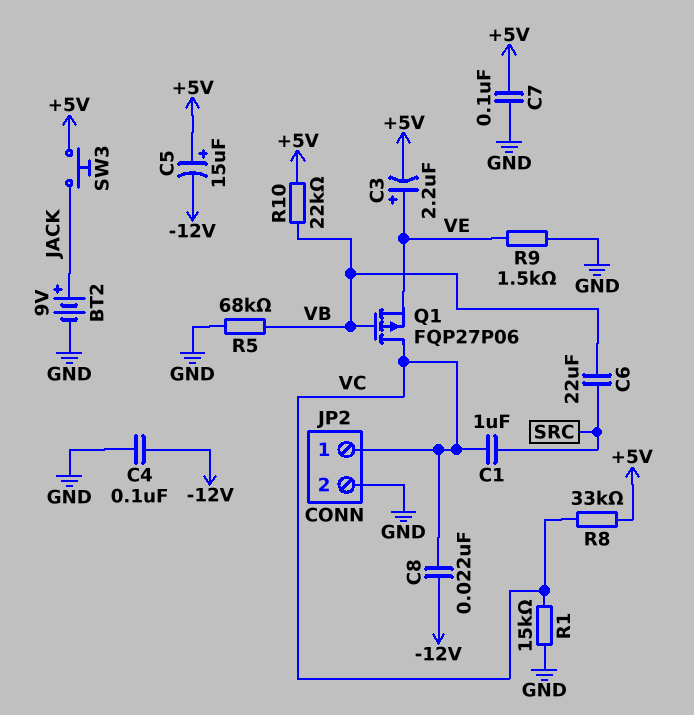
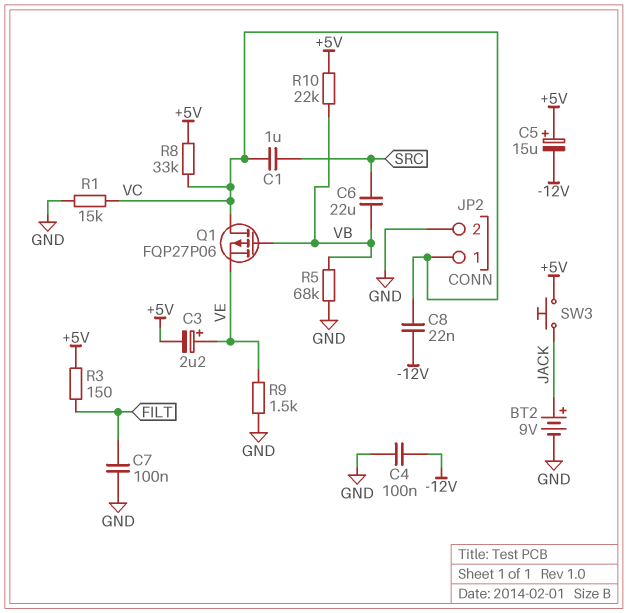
C7: 100nF (+5V, GND) -> 100nF (FILT, GND)
R3: none -> 150 (+5V, FILT)

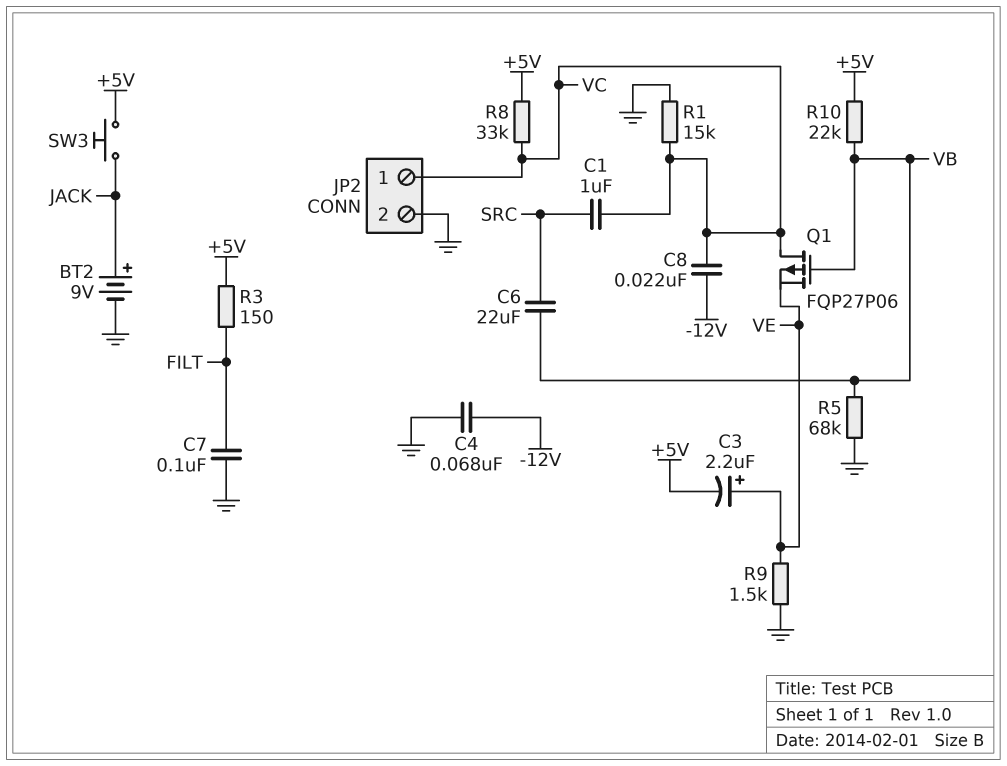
C4: 100nF (-12V, GND) -> 68nF (-12V, GND)
C5: 15uF (plus +5V, minus -12V) -> none

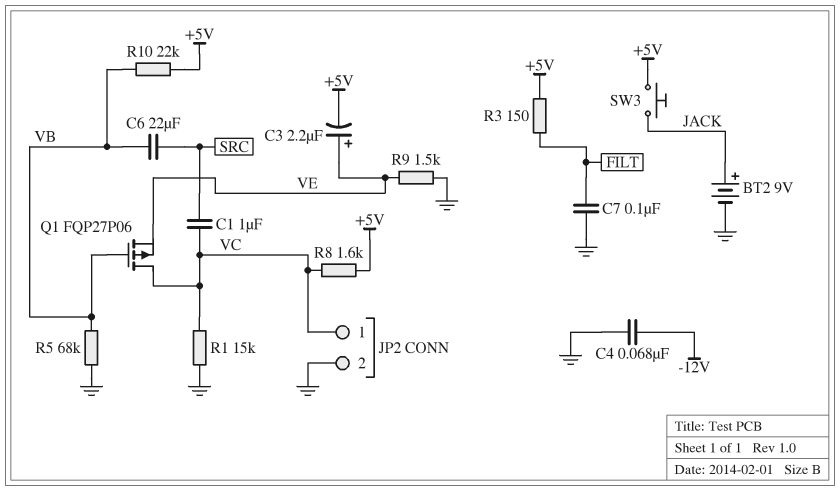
C8: 22nF (-12V, VC) -> none
R8: 33k (+5V, VC) -> 1.6k (+5V, VC)

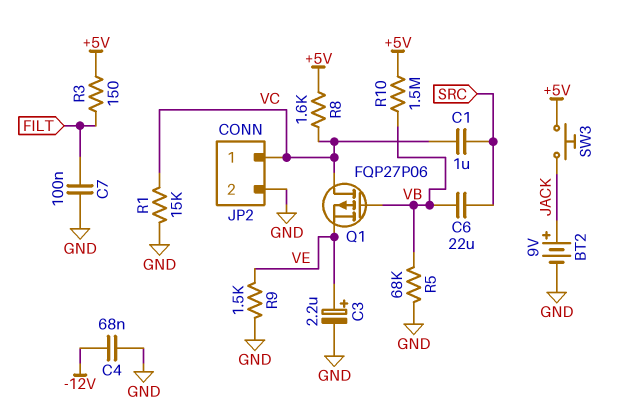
C3: 2.2uF (plus VE, minus +5V) -> 2.2uF (plus VE, minus GND)
R10: 22k (+5V, VB) -> 1.5M (+5V, VB)

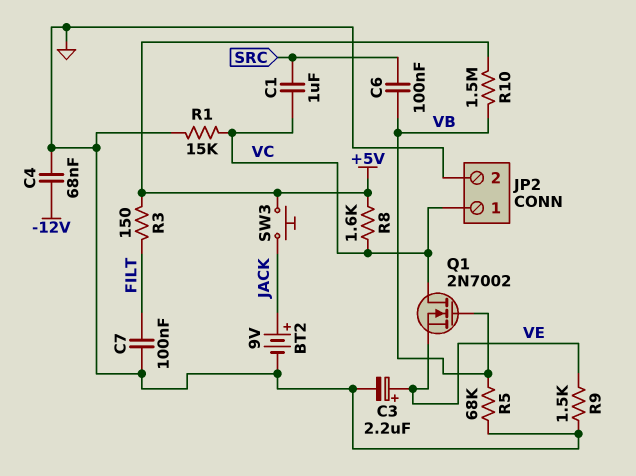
C6: 22uF (SRC, VB) -> 100nF (SRC, VB)
Q1: PMOS FQP27P06 (G VB, D VC, S VE) -> NMOS 2N7002 (G VB, D VC, S VE)

